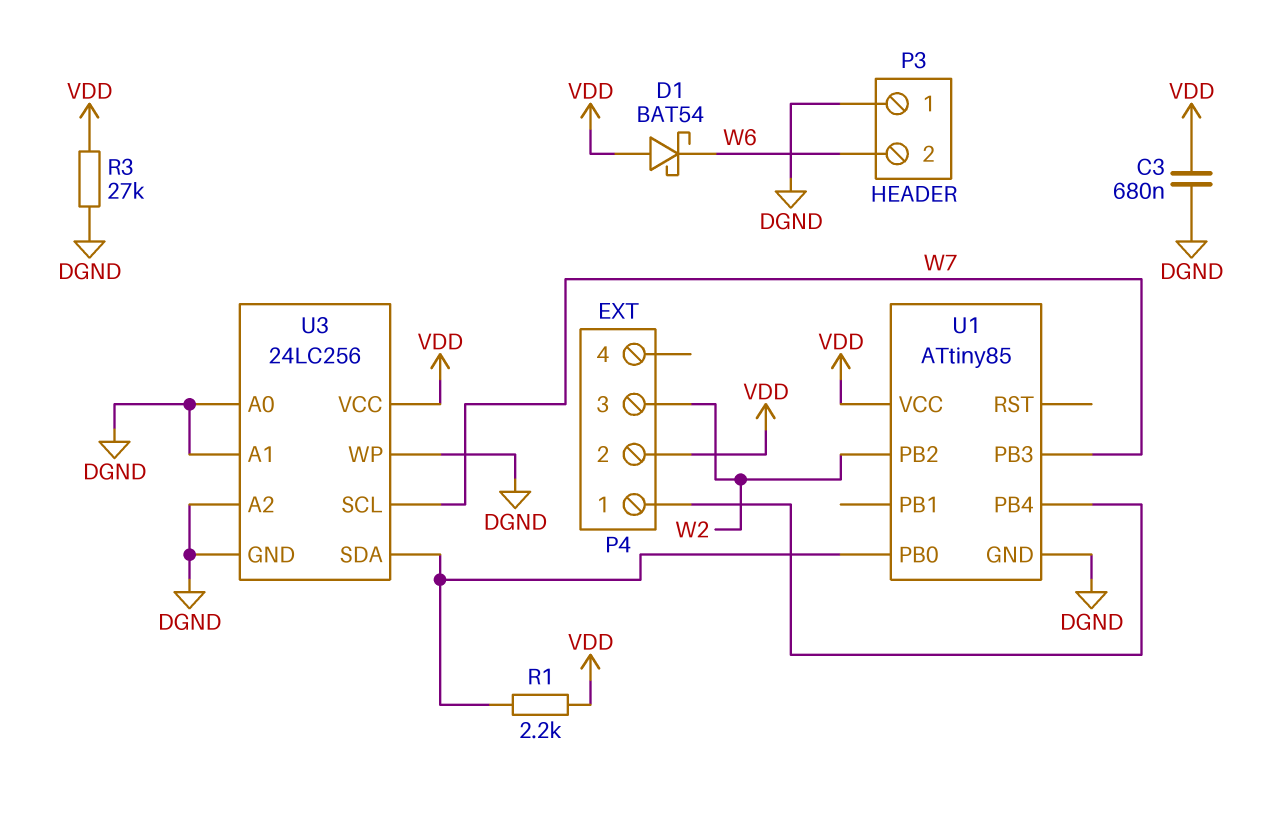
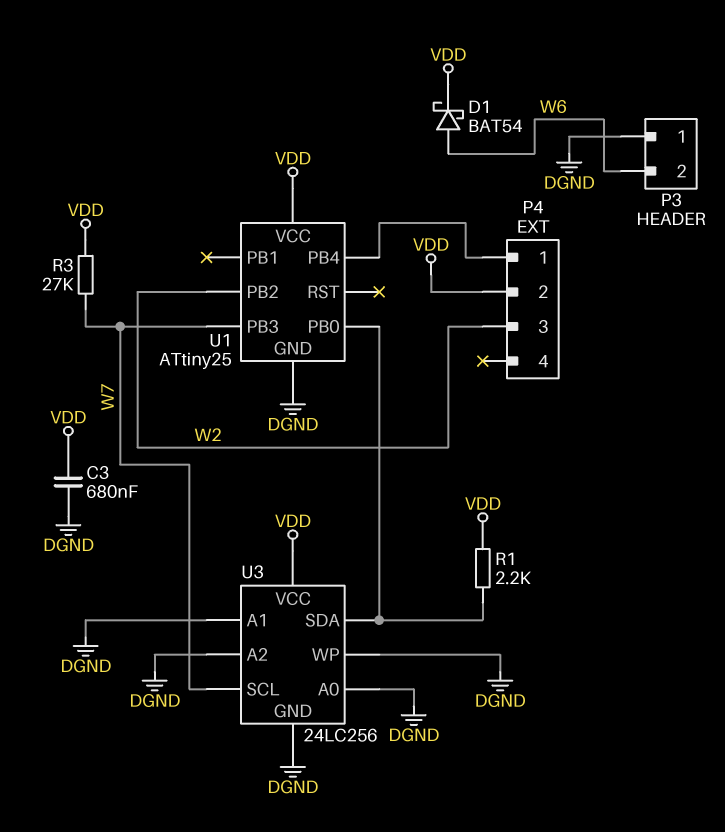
D1: schottky BAT54 (A VDD, K W6) -> schottky BAT54 (A W6, K VDD)
R3: 27k (DGND, VDD) -> 27k (VDD, W7)
U1: ATtiny85 -> ATtiny25

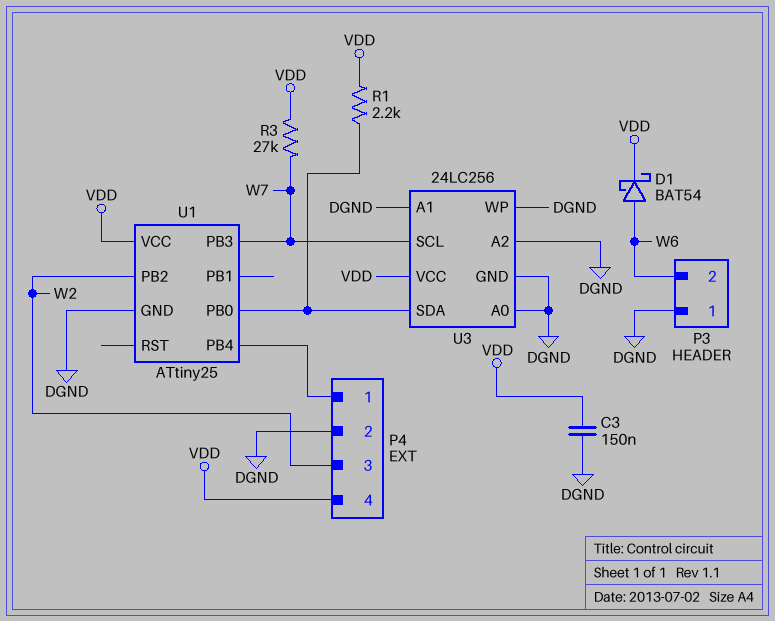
C3: 680nF (DGND, VDD) -> 150nF (DGND, VDD)
P4 pin 2: VDD -> DGND
P4 pin 4: none -> VDD

